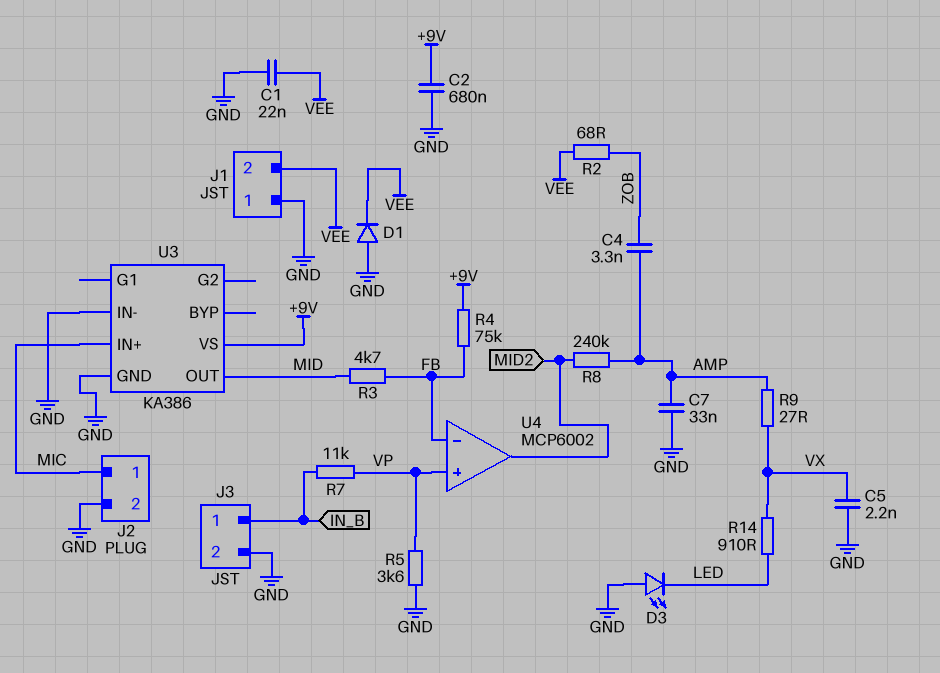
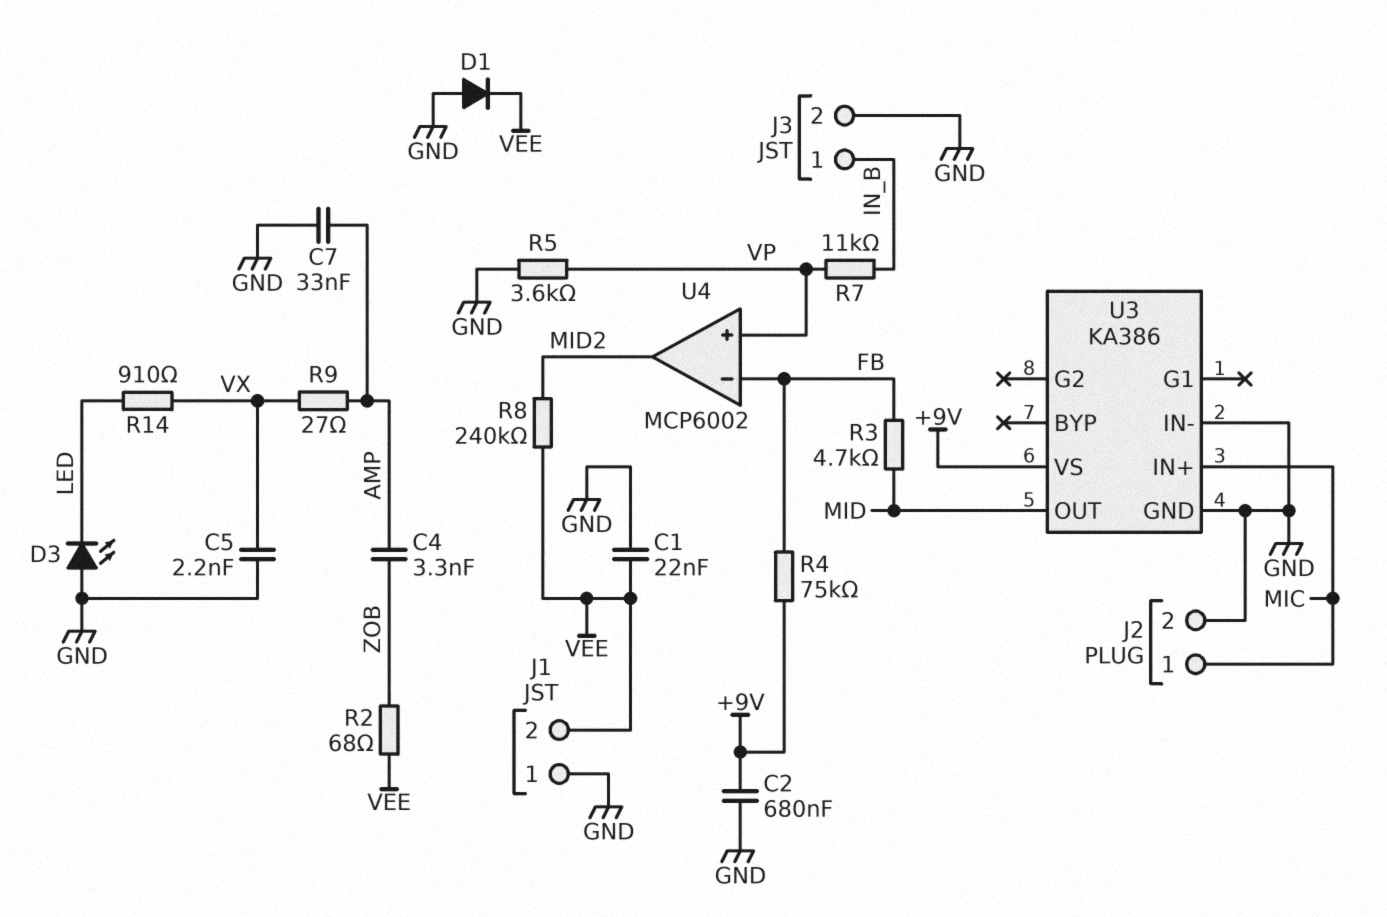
R8: 240k (AMP, MID2) -> 240k (MID2, VEE)

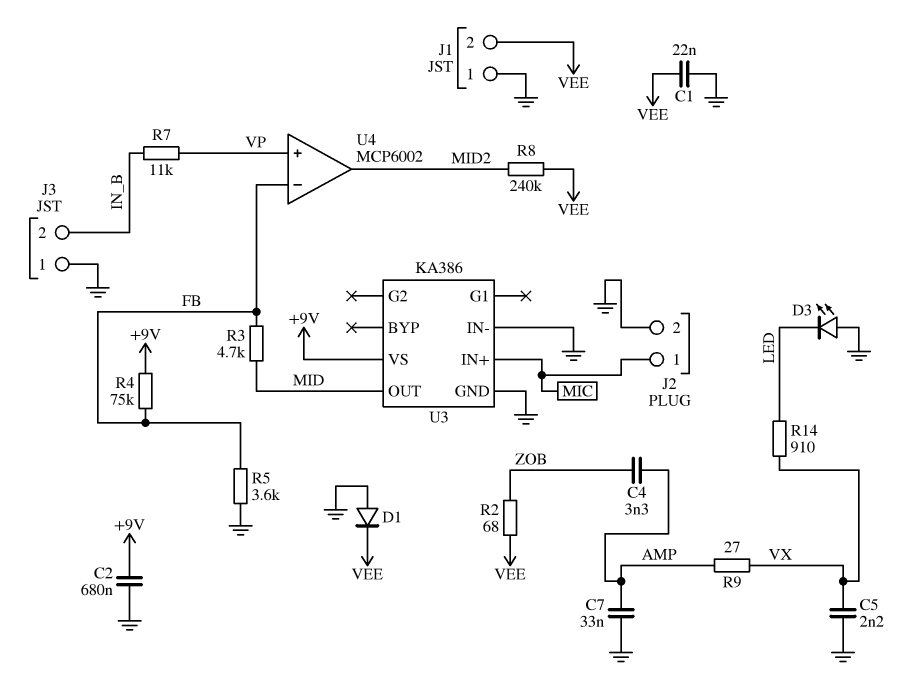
J3 pin 1: IN_B -> GND
J3 pin 2: GND -> IN_B
R5: 3.6k (GND, VP) -> 3.6k (FB, GND)

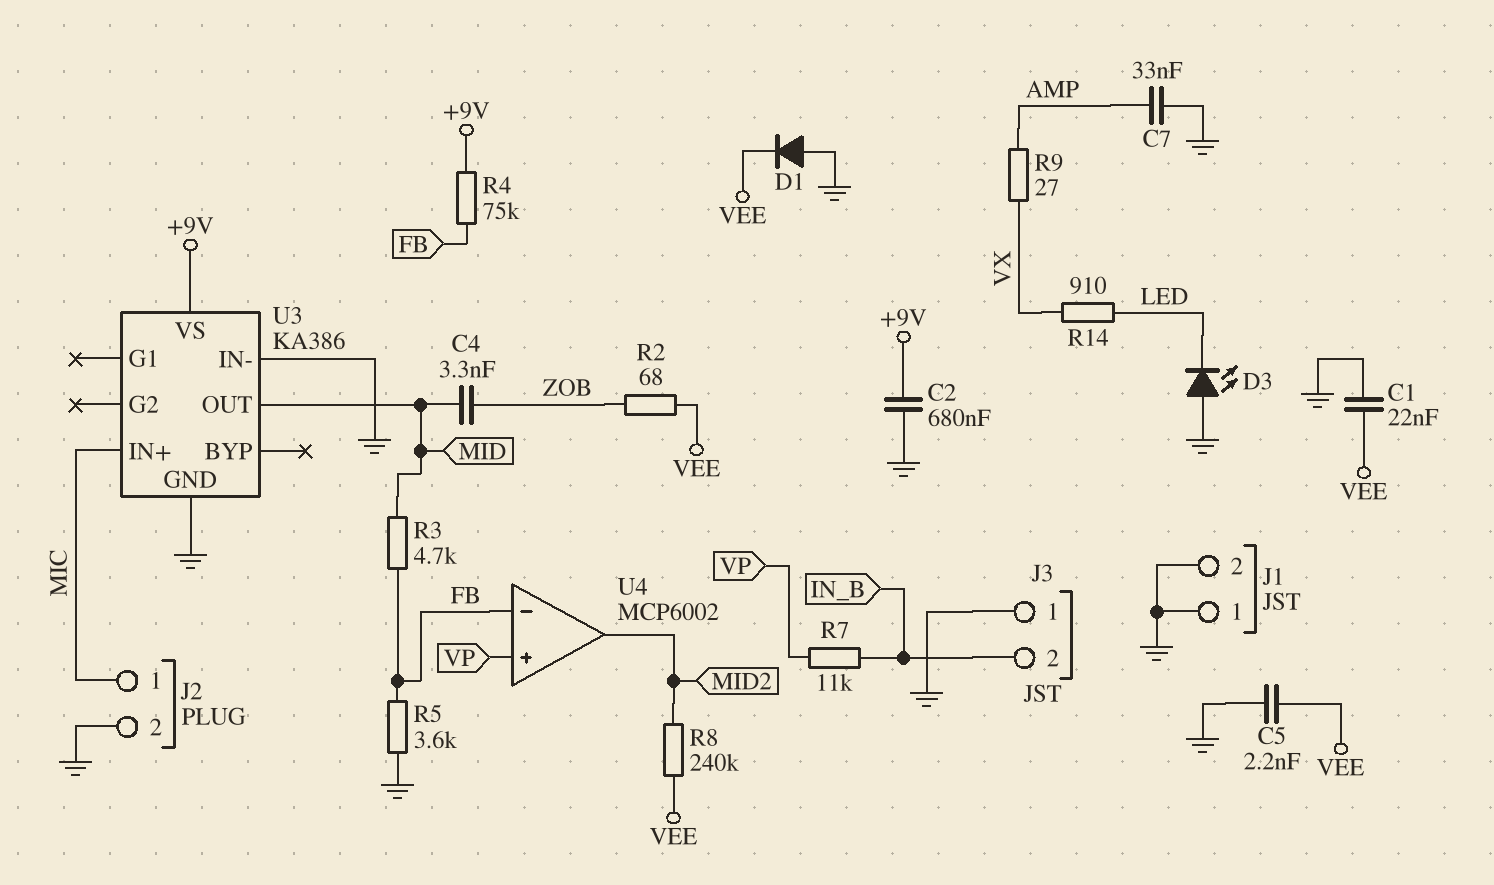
C4: 3.3nF (AMP, ZOB) -> 3.3nF (MID, ZOB)
C5: 2.2nF (GND, VX) -> 2.2nF (GND, VEE)
J1 pin 2: VEE -> GND

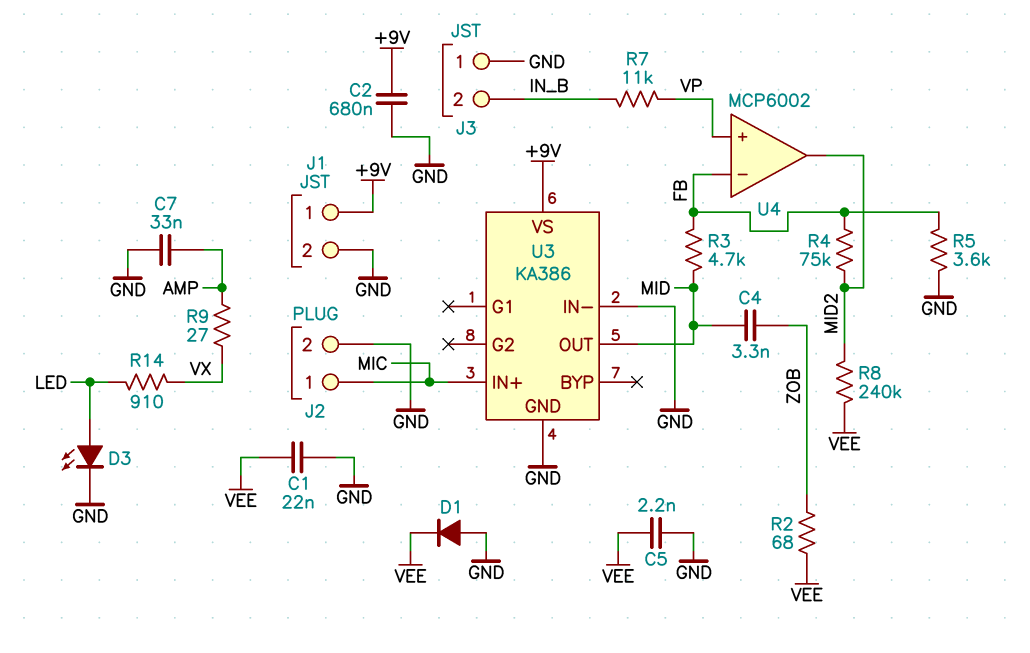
D3: LED (A GND, K LED) -> LED (A LED, K GND)
J1 pin 1: GND -> +9V
R4: 75k (+9V, FB) -> 75k (FB, MID2)

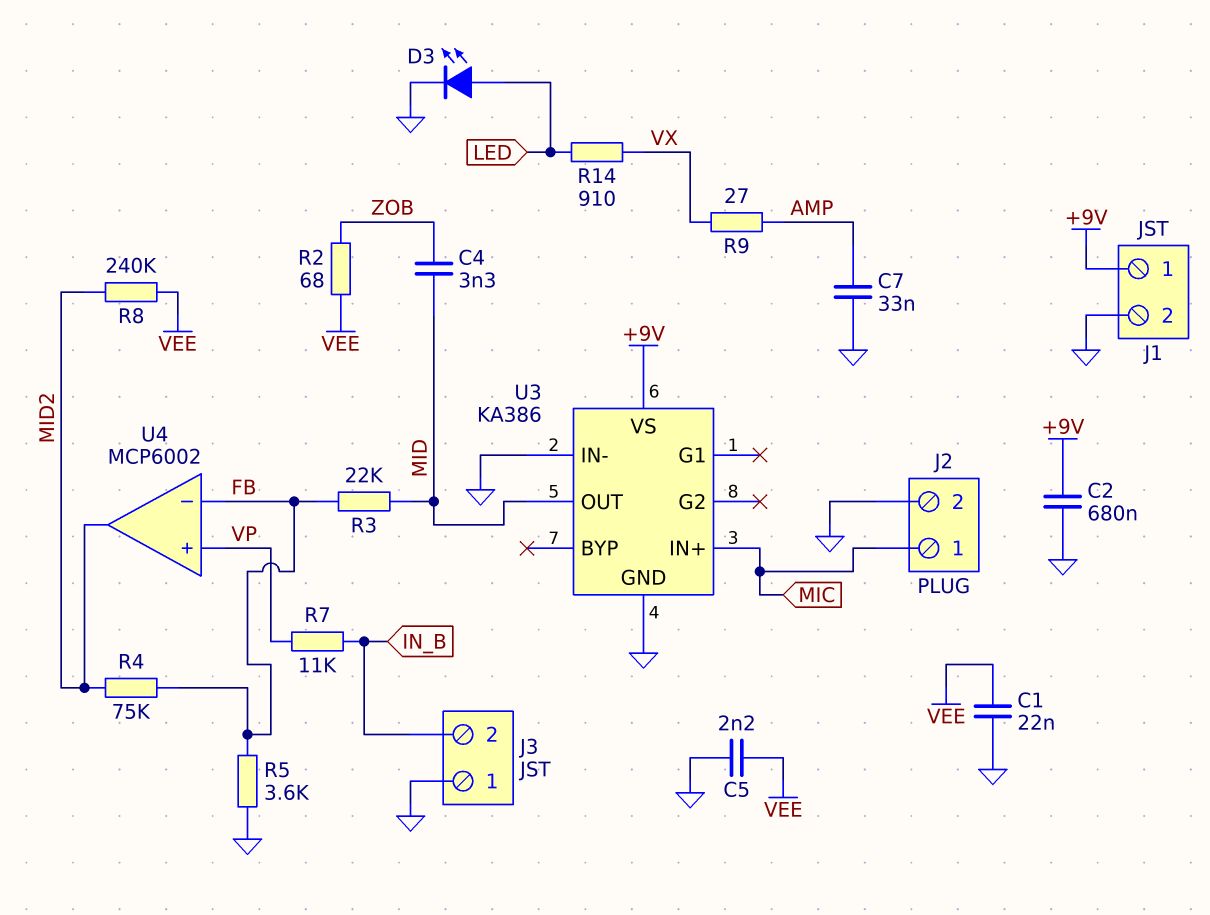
D1: diode (A GND, K VEE) -> none
R3: 4.7k (FB, MID) -> 22k (FB, MID)

